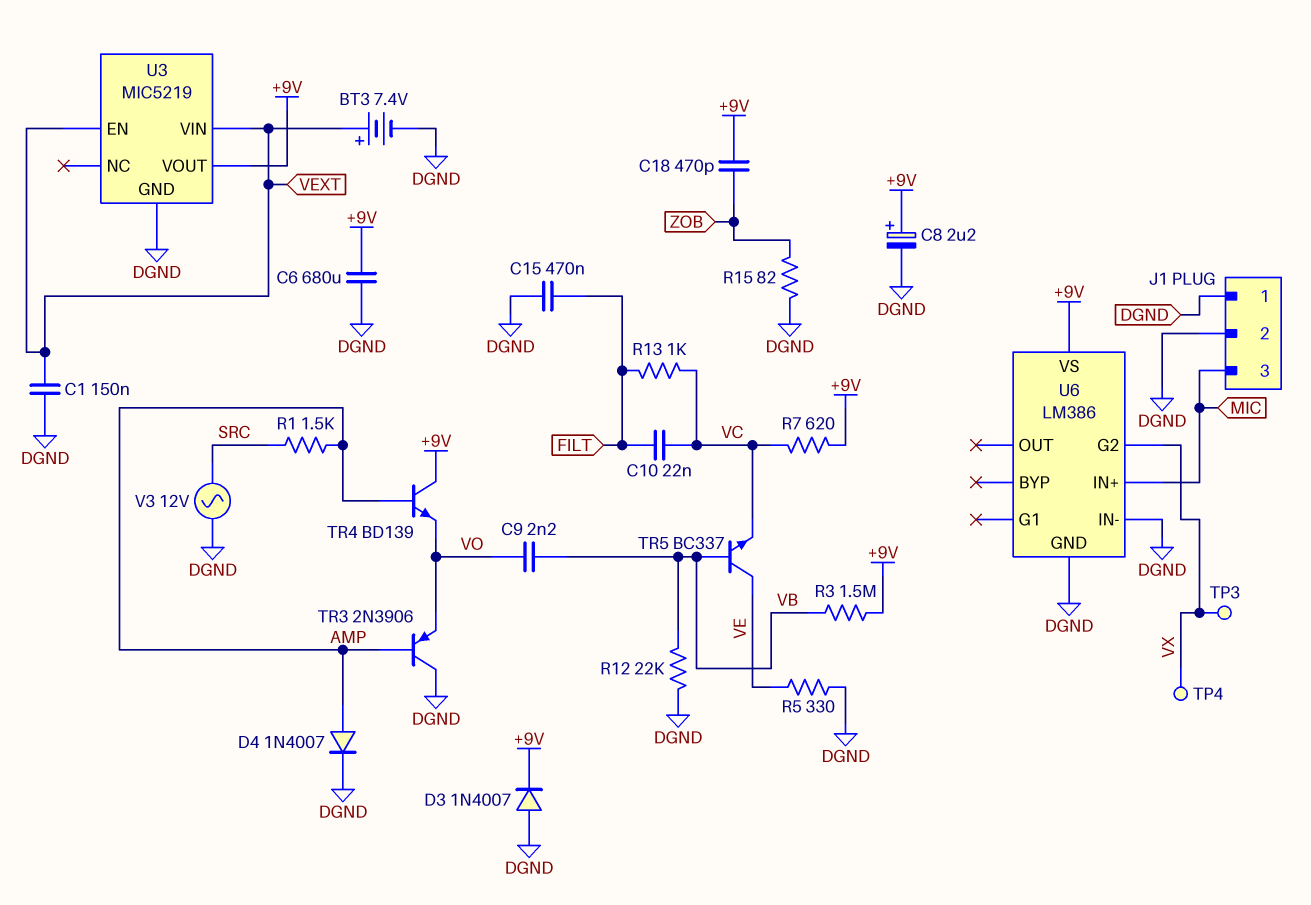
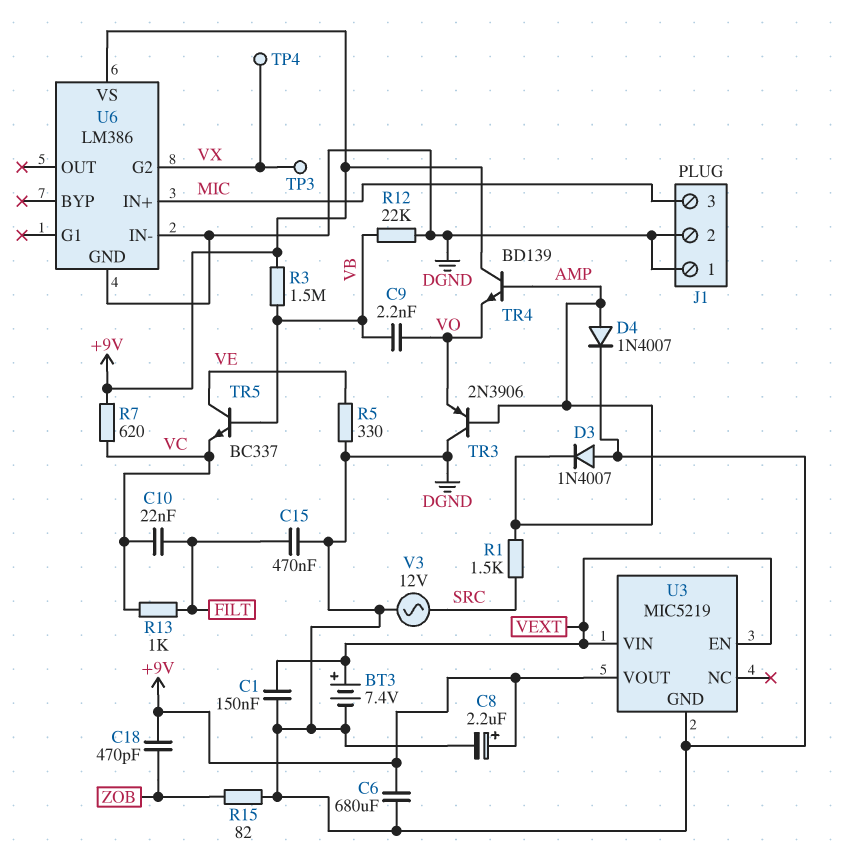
D3: diode 1N4007 (A DGND, K +9V) -> diode 1N4007 (A DGND, K AMP)

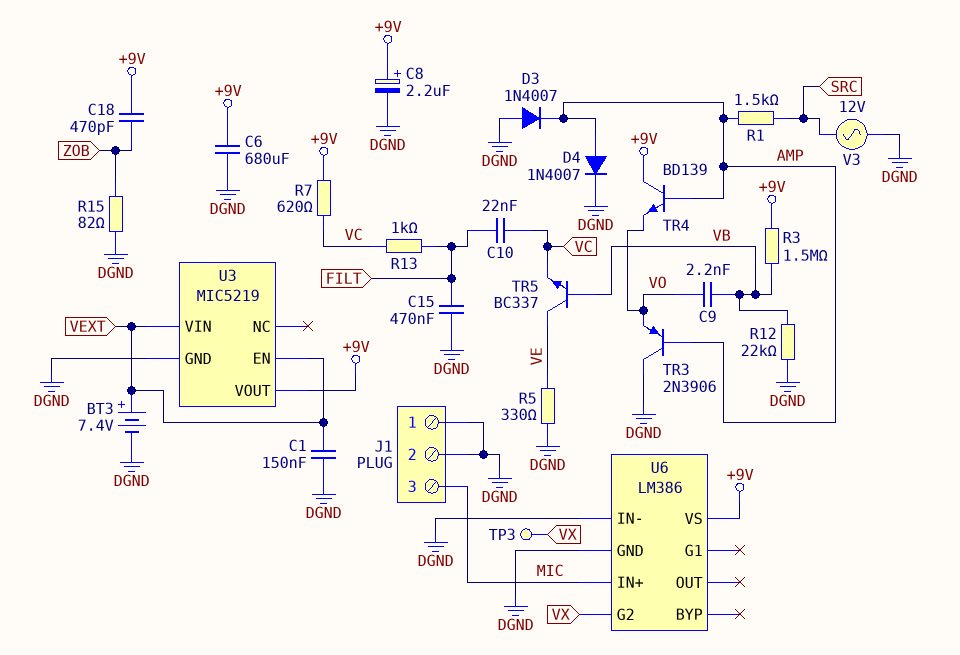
TP4: test point (VX) -> none

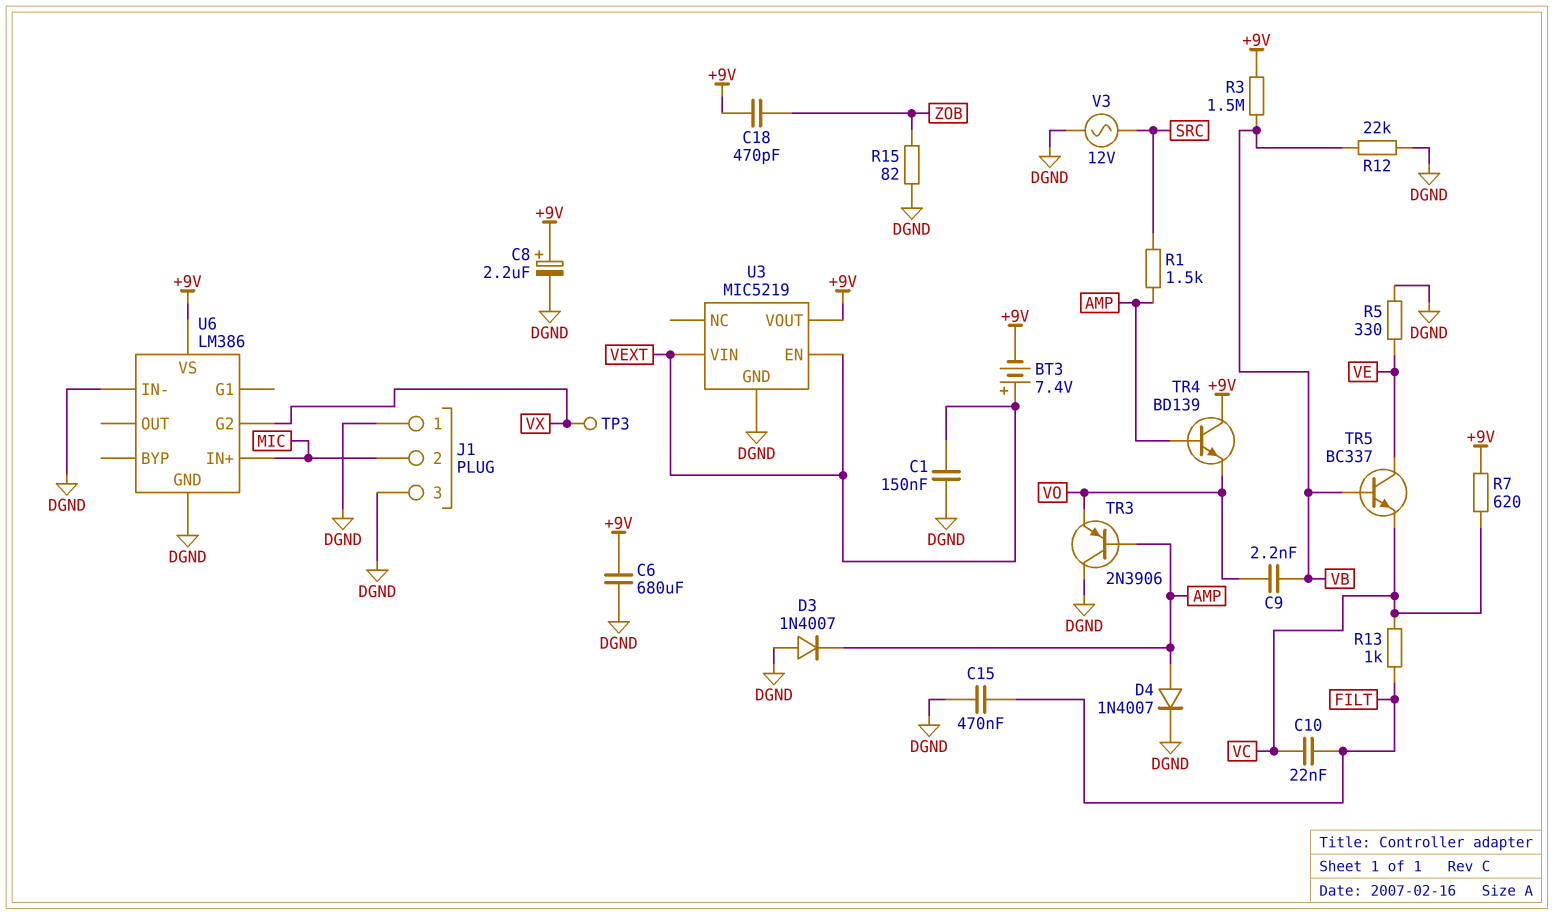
BT3: 7.4V (plus VEXT, minus DGND) -> 7.4V (plus VEXT, minus +9V)
J1 pin 2: DGND -> MIC
J1 pin 3: MIC -> DGND

